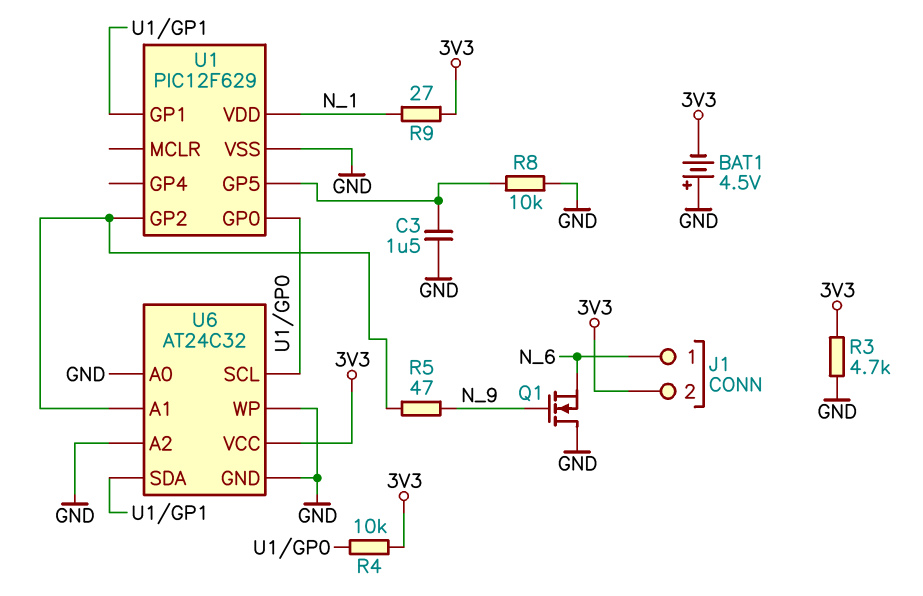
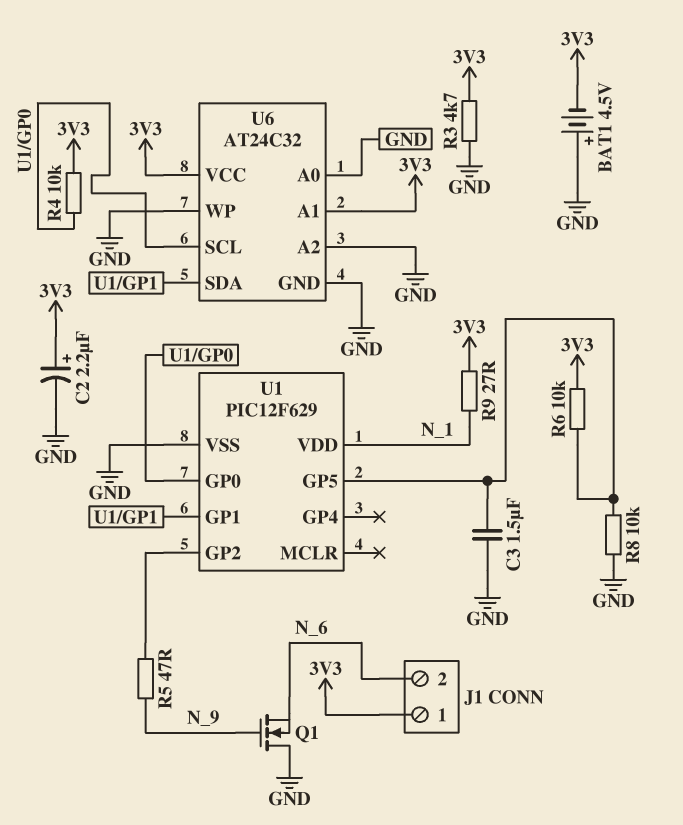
C2: none -> 2.2uF (plus 3V3, minus GND)
J1 pin 1: N_6 -> 3V3
J1 pin 2: 3V3 -> N_6
R6: none -> 10k (3V3, U1/GP5)
U6 pin A1: U1/GP2 -> 3V3

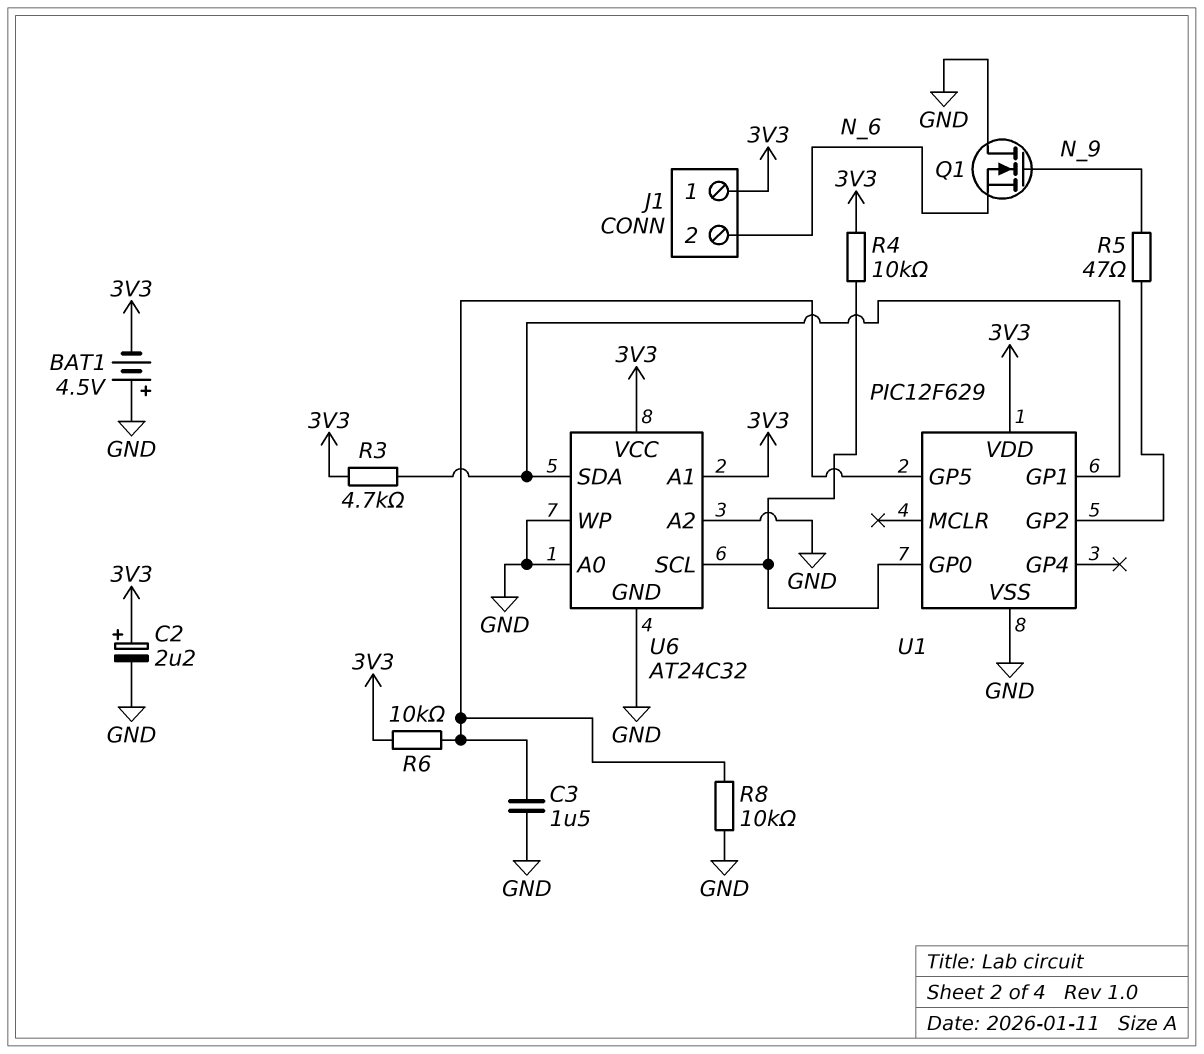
R3: 4.7k (3V3, GND) -> 4.7k (3V3, U1/GP1)
R9: 27 (3V3, N_1) -> none
U1 pin VDD: N_1 -> 3V3

